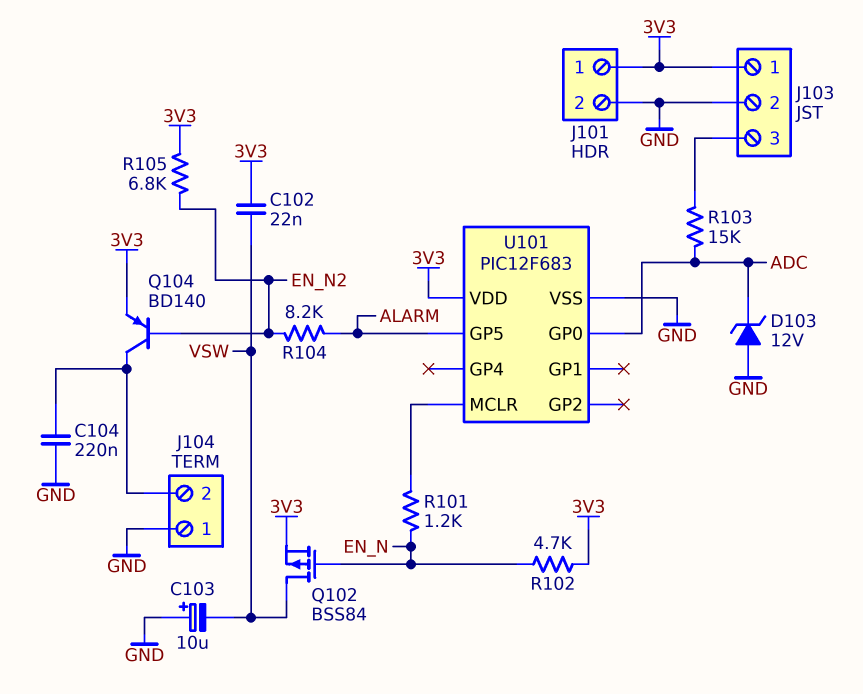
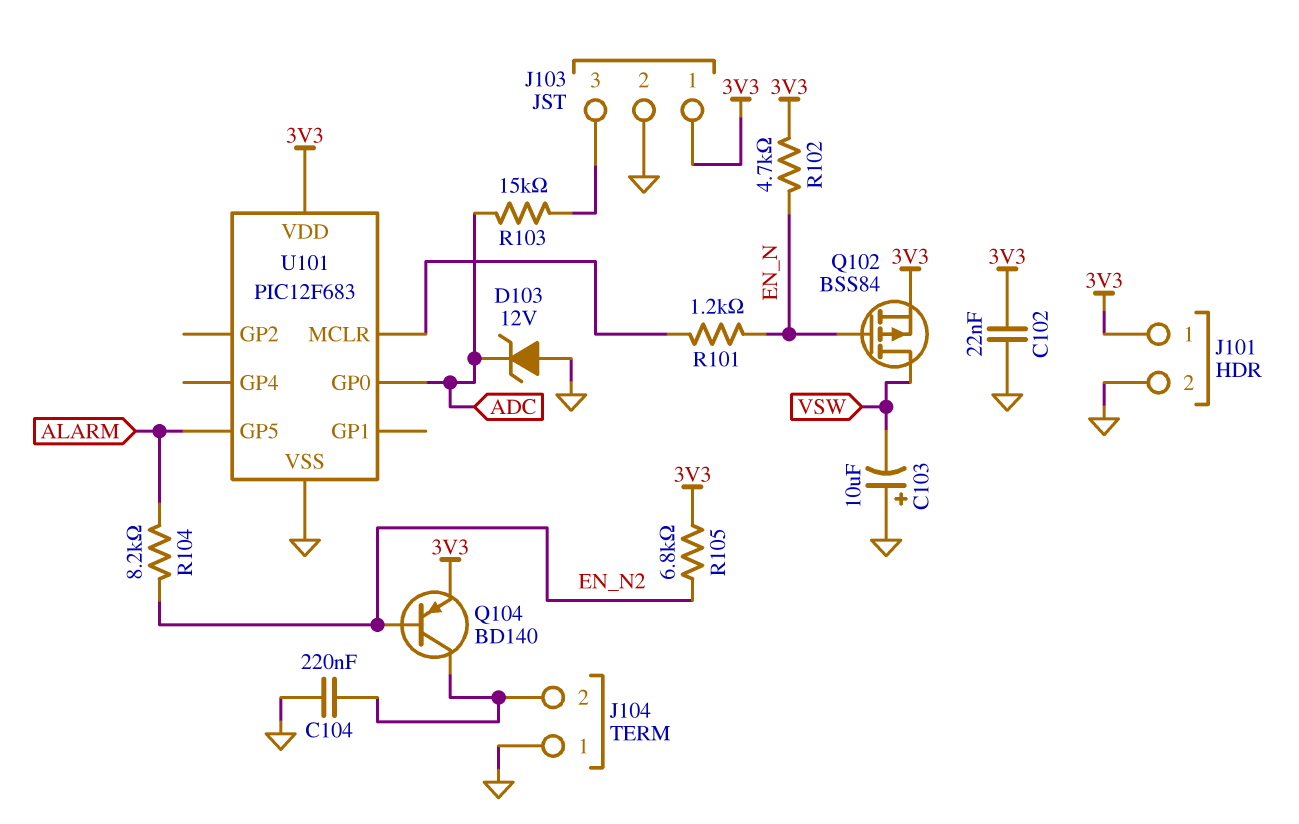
C102: 22nF (3V3, VSW) -> 22nF (3V3, GND)

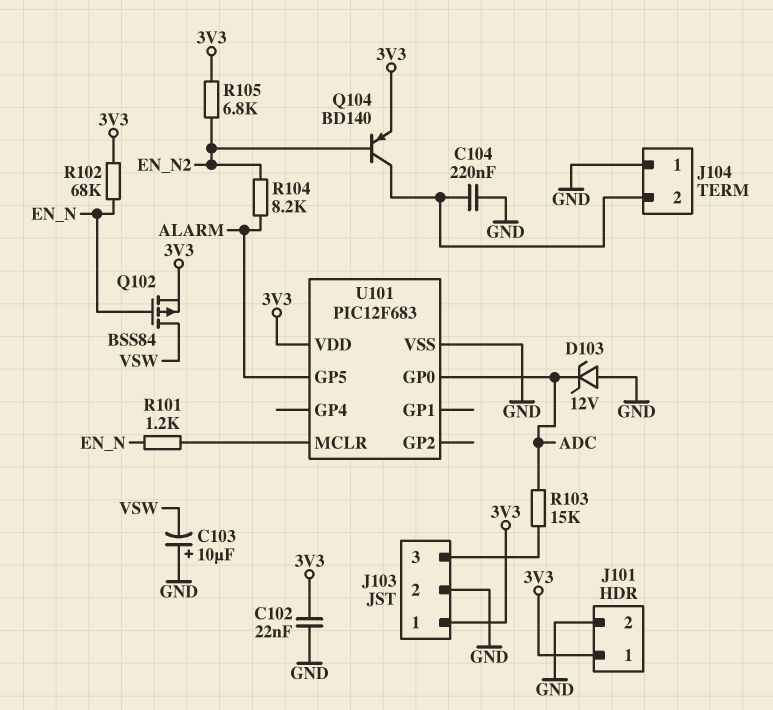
R102: 4.7k (3V3, EN_N) -> 68k (3V3, EN_N)

